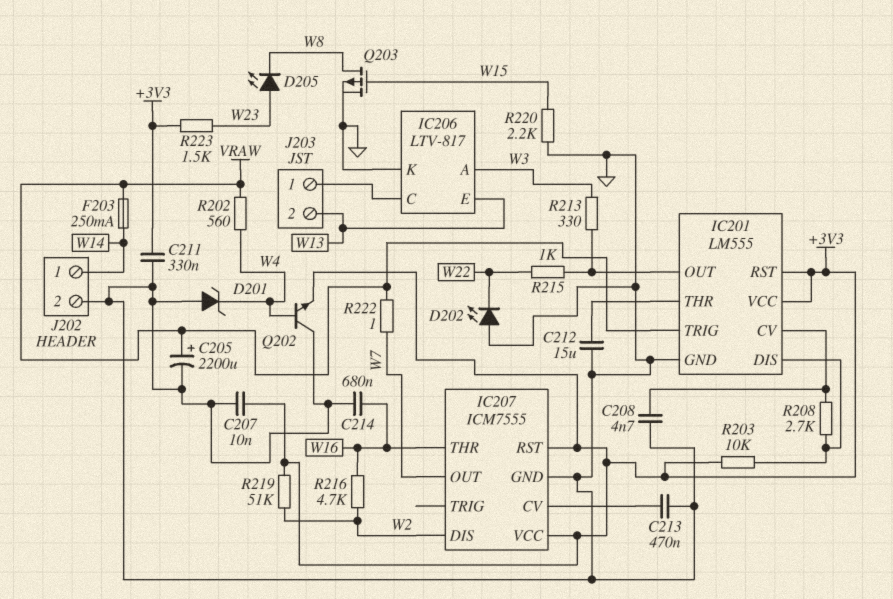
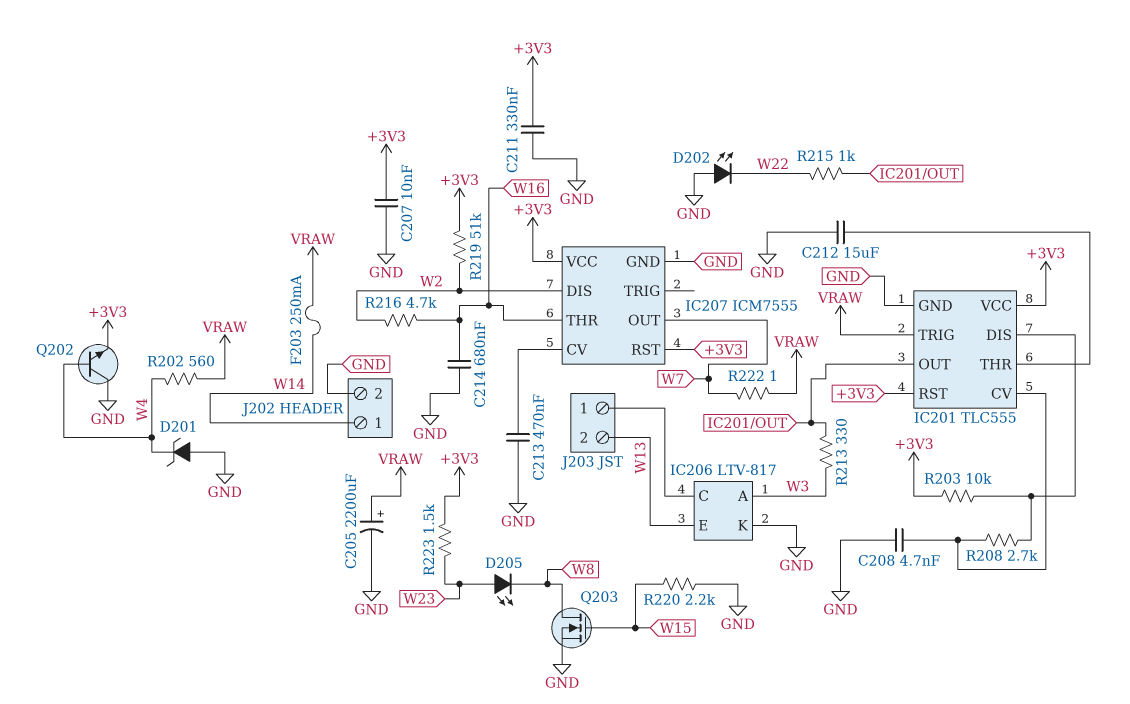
IC201: LM555 -> TLC555
Q203: PMOS (G W15, D W8, S GND) -> NMOS (G W15, D W8, S GND)

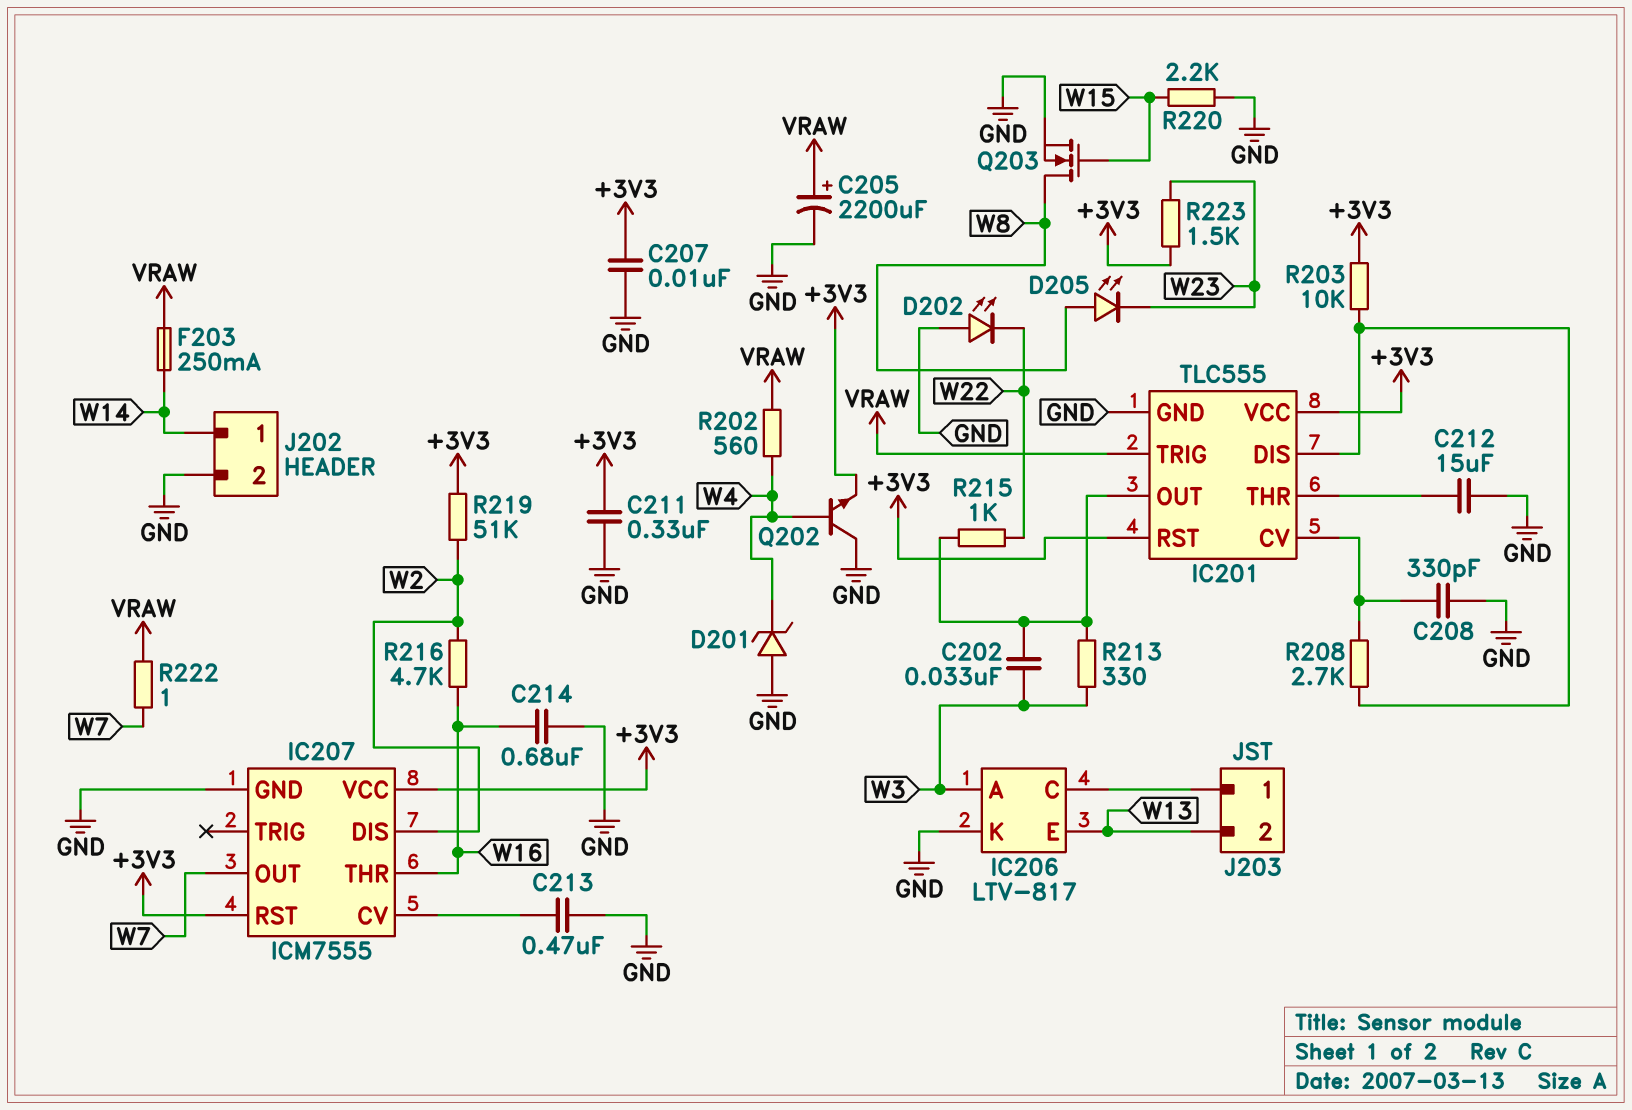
C202: none -> 33nF (IC201/OUT, W3)
C208: 4.7nF (GND, IC201/CV) -> 330pF (GND, IC201/CV)
D205: LED (A W23, K W8) -> LED (A W8, K W23)

